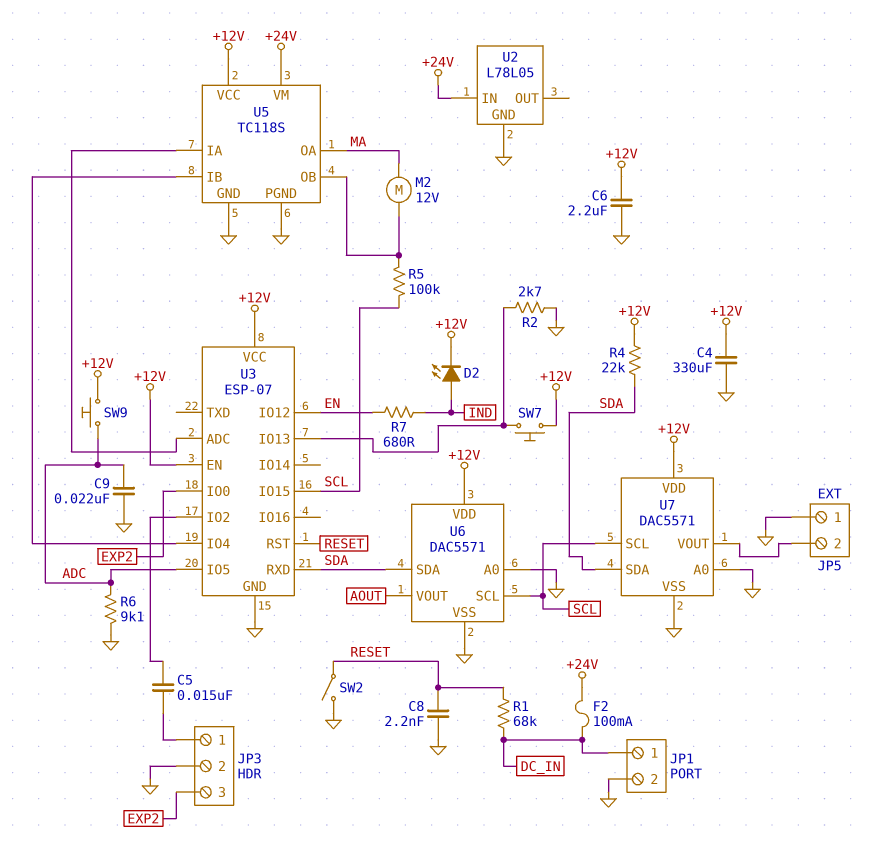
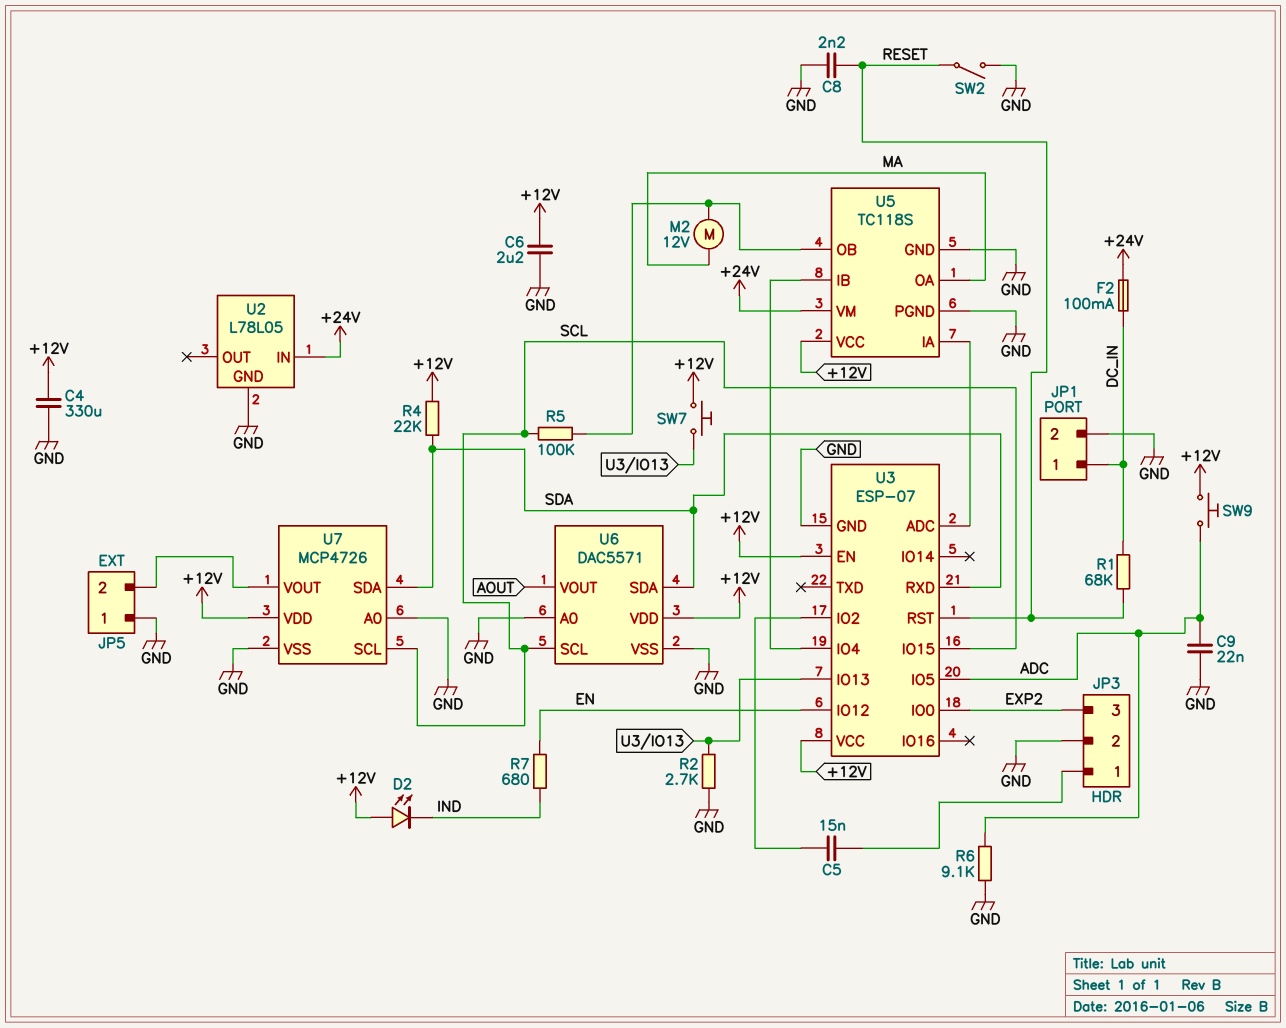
D2: LED (A IND, K +12V) -> LED (A +12V, K IND)
U7: DAC5571 -> MCP4726

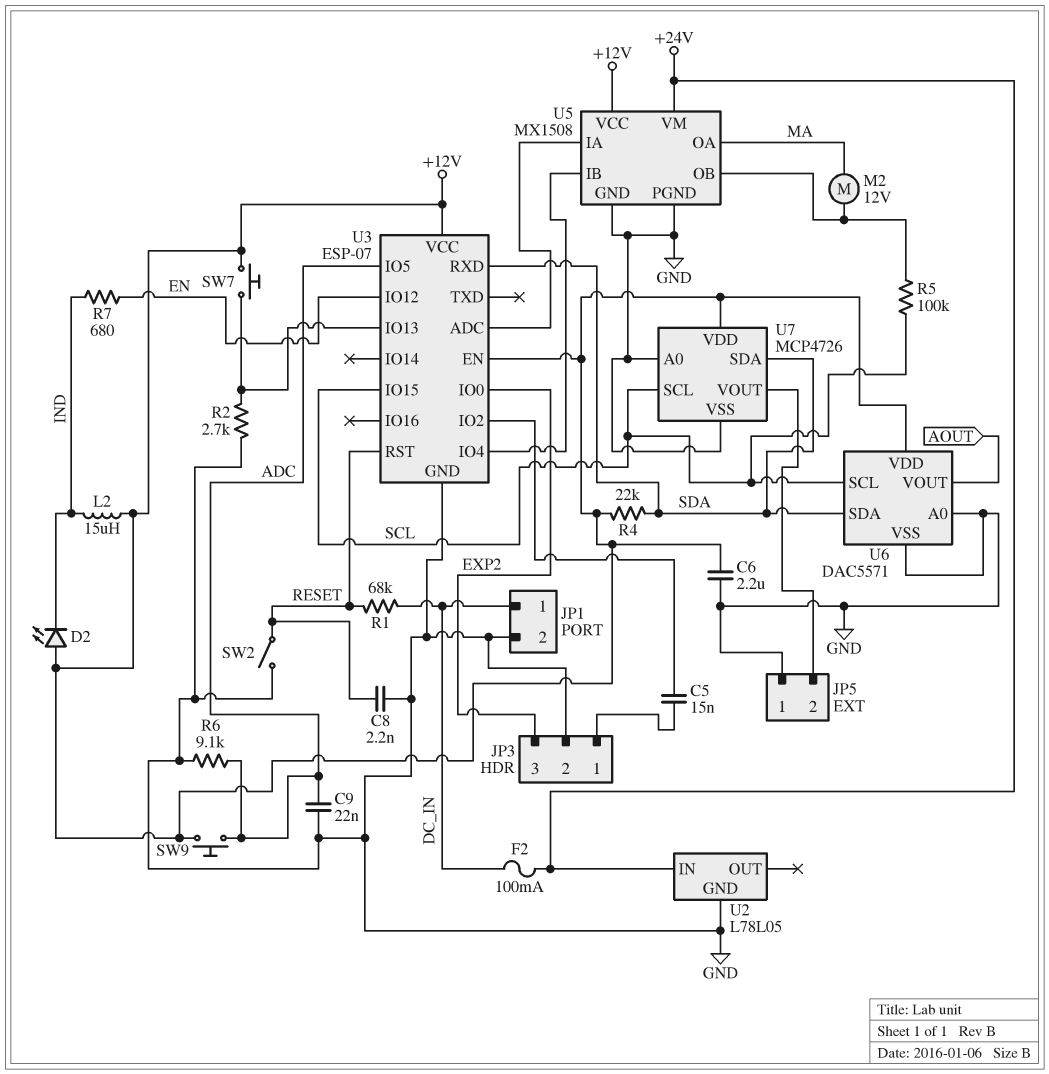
C4: 330uF (+12V, GND) -> none
L2: none -> 15uH (+12V, IND)
U5: TC118S -> MX1508

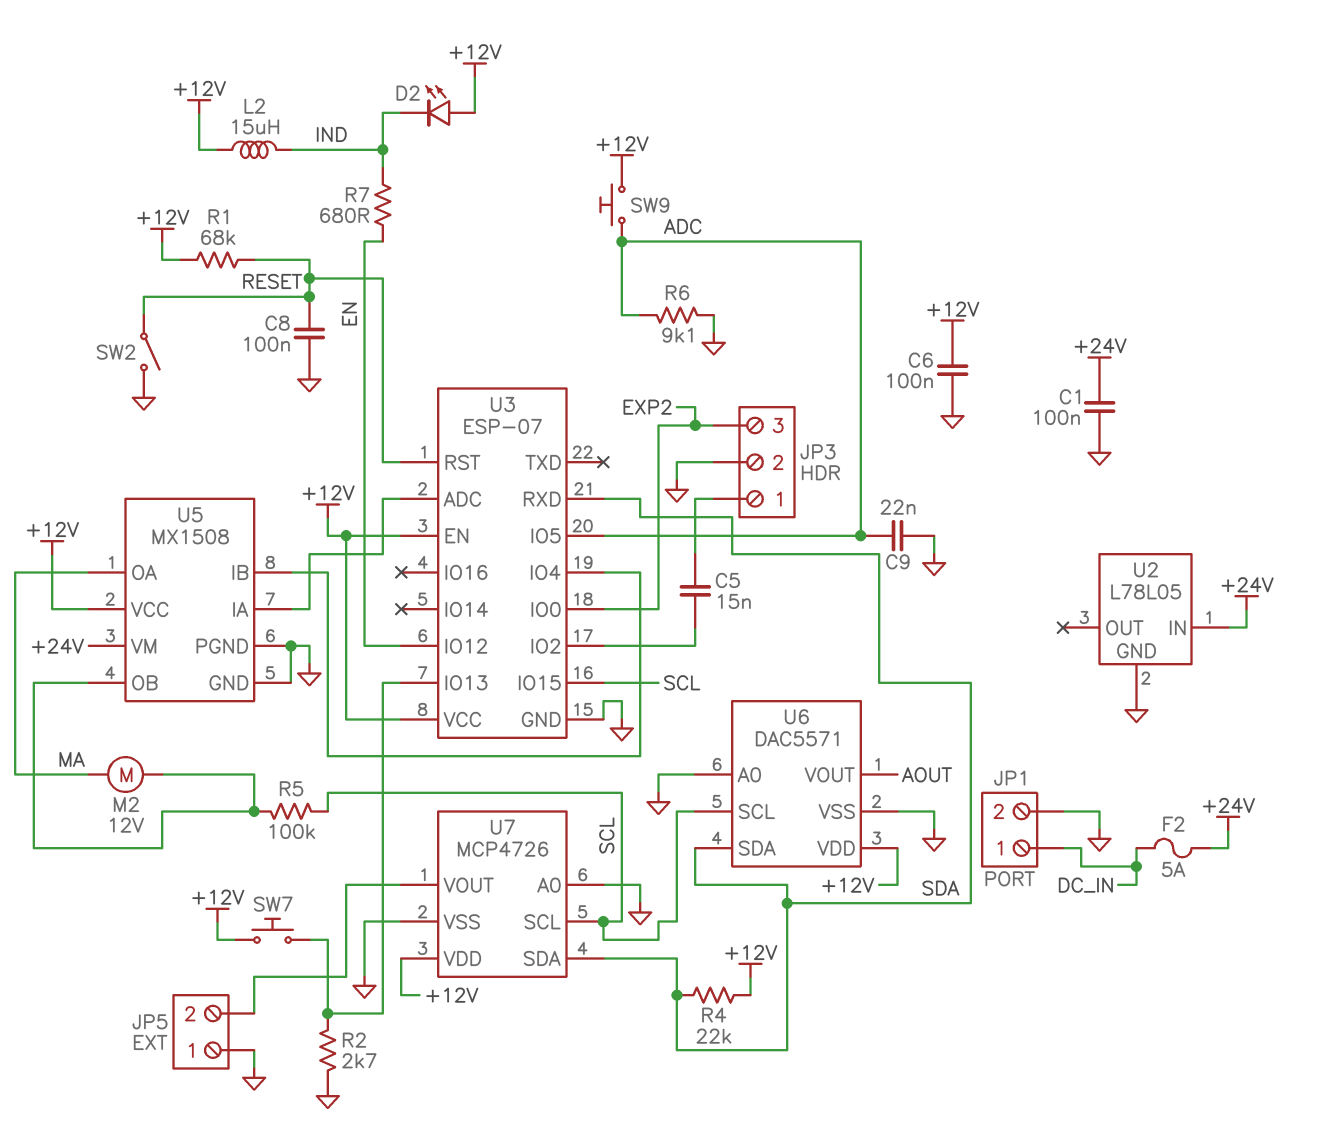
C1: none -> 100nF (+24V, GND)
C6: 2.2uF (+12V, GND) -> 100nF (+12V, GND)
C8: 2.2nF (GND, RESET) -> 100nF (GND, RESET)
F2: 100mA (+24V, DC_IN) -> 5A (+24V, DC_IN)
R1: 68k (DC_IN, RESET) -> 68k (+12V, RESET)

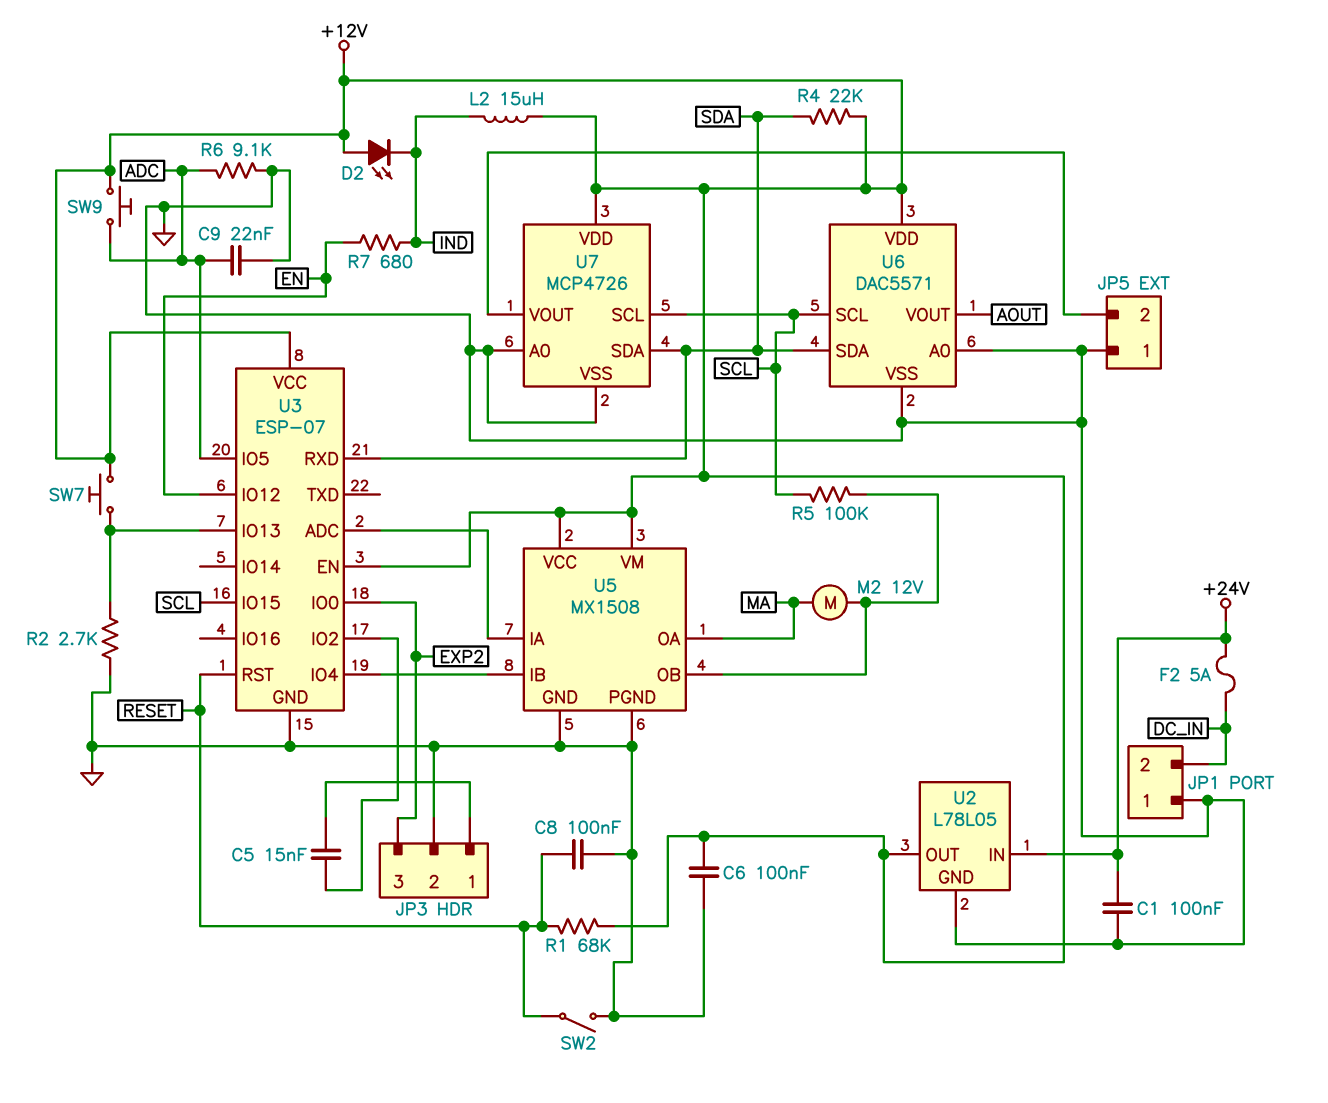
JP1 pin 1: DC_IN -> GND
JP1 pin 2: GND -> DC_IN
U2 pin OUT: none -> +12V
U5 pin VM: +24V -> +12V

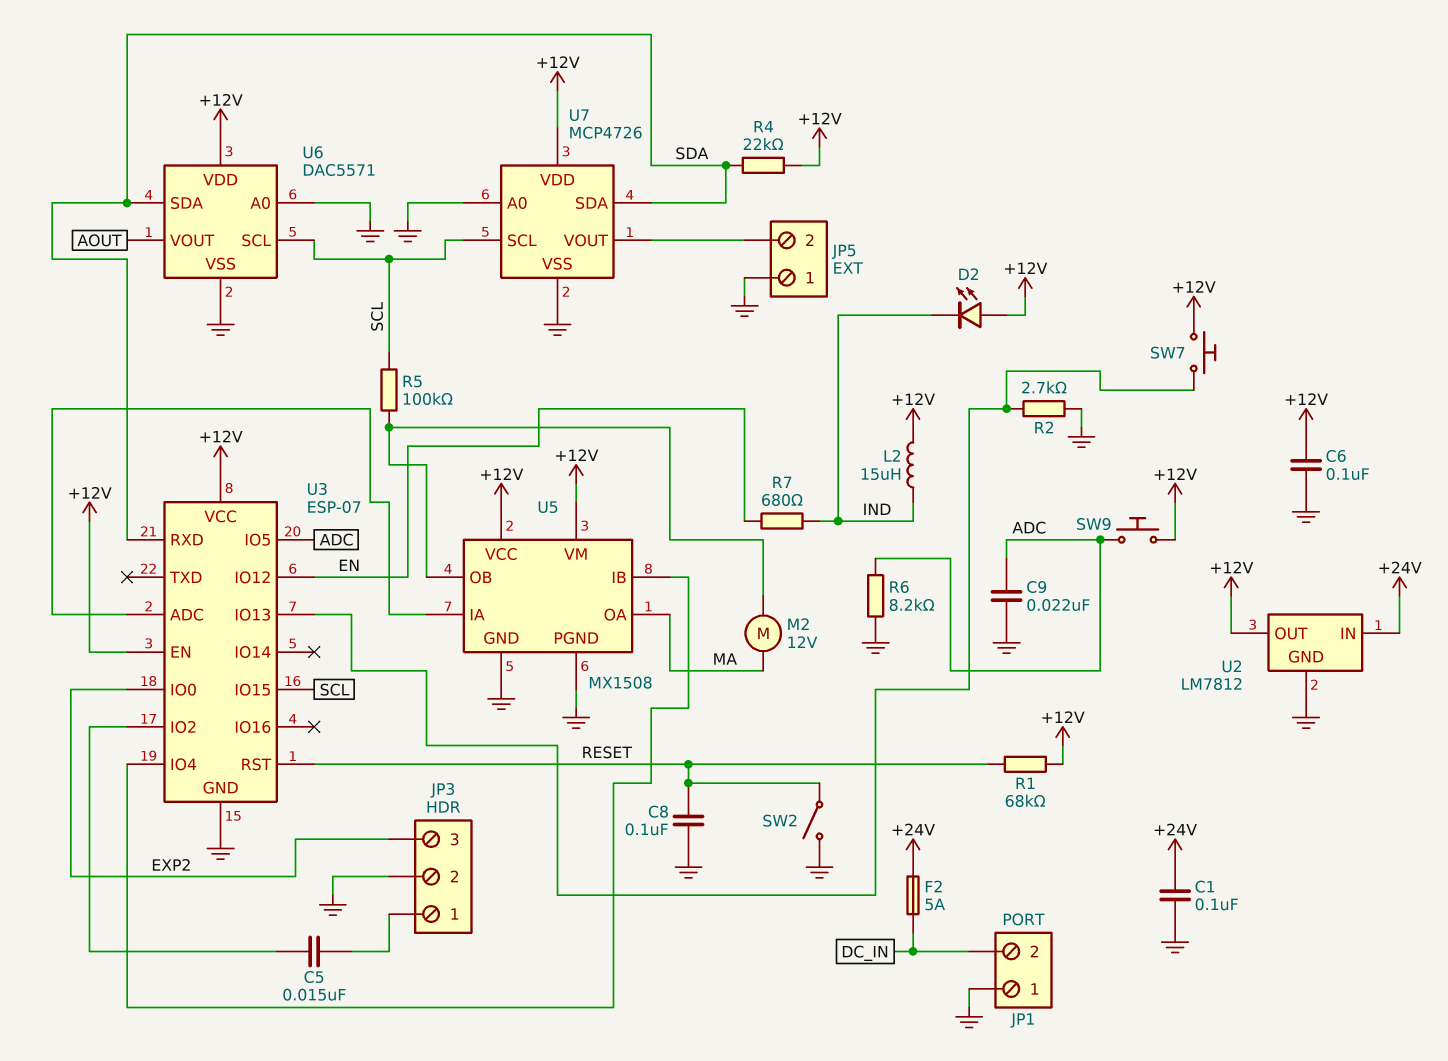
R6: 9.1k (ADC, GND) -> 8.2k (ADC, GND)
U2: L78L05 -> LM7812

